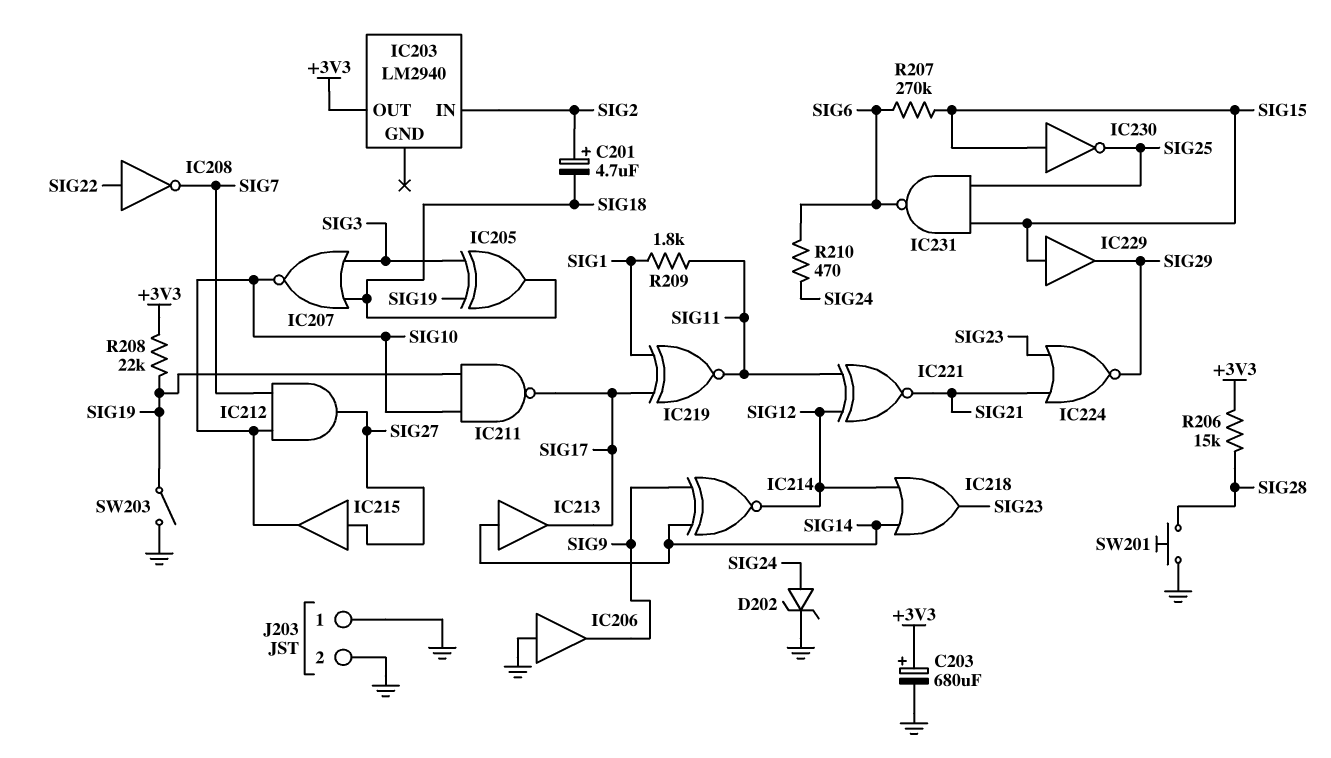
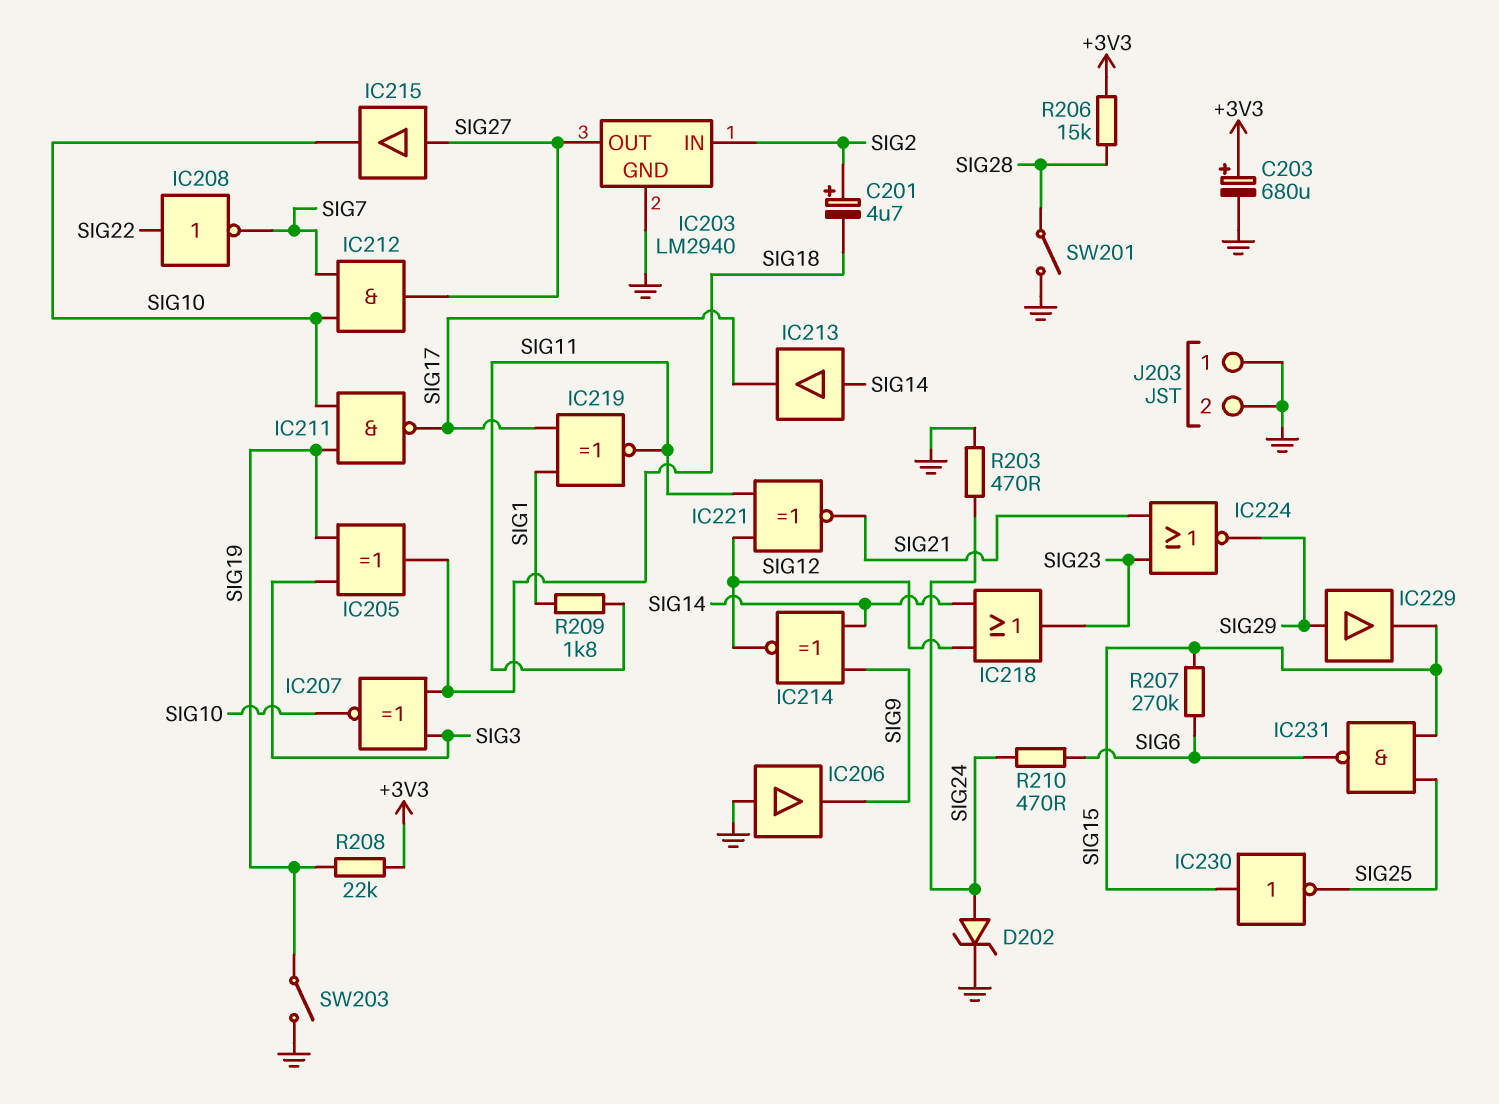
IC203 pin GND: none -> GND
IC203 pin OUT: +3V3 -> SIG27
IC207: NOR (in SIG3, in SIG18, out SIG10) -> XNOR (in SIG3, in SIG18, out SIG10)
IC229: buffer (in SIG15, out SIG29) -> buffer (in SIG29, out SIG15)
R203: none -> 470 (GND, SIG24)
SW201: button (GND, SIG28) -> switch (GND, SIG28)

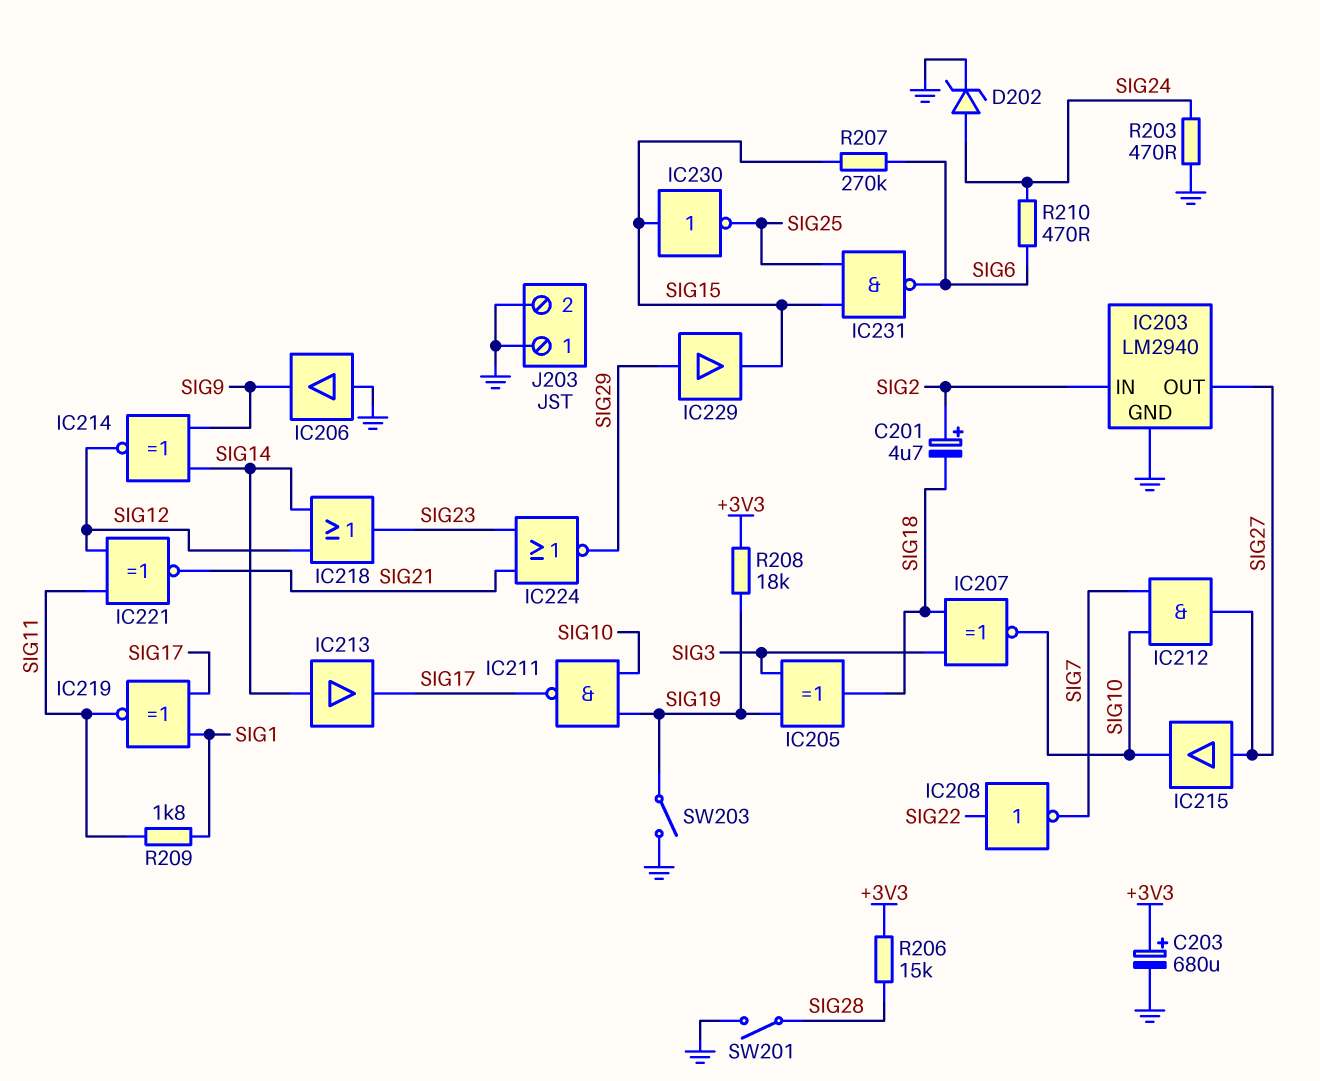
R208: 22k (+3V3, SIG19) -> 18k (+3V3, SIG19)

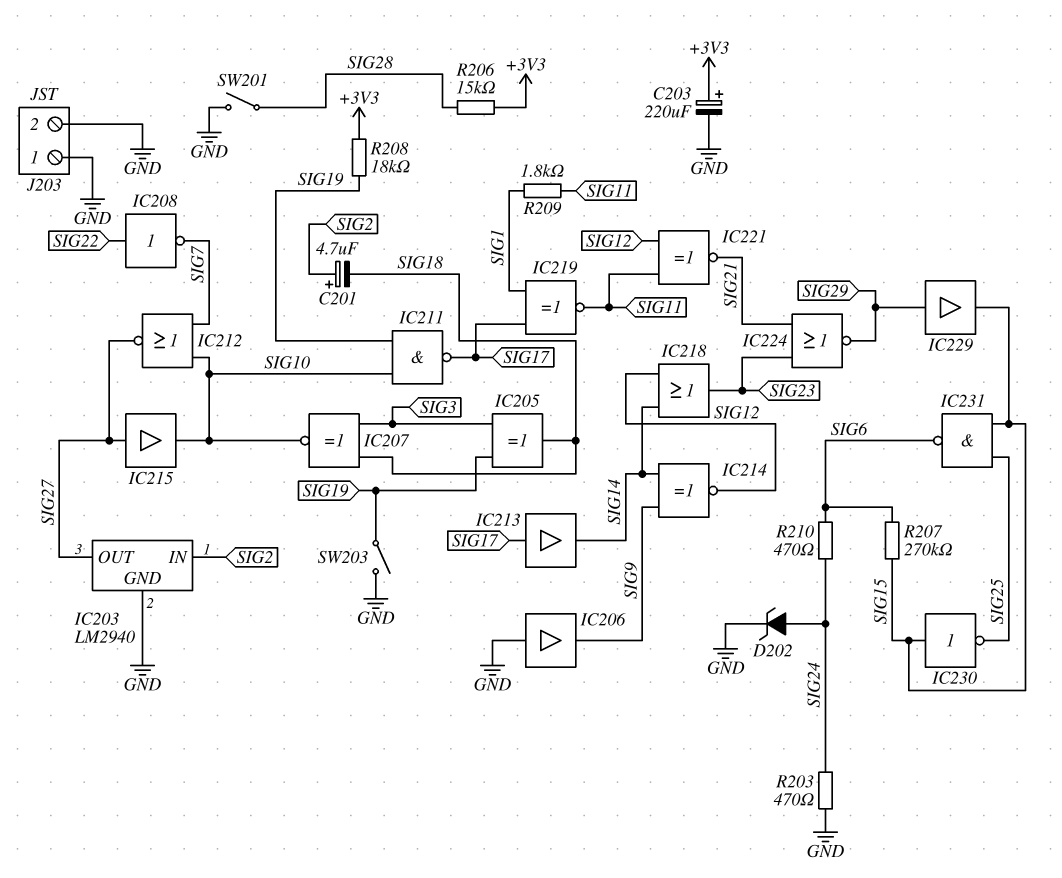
C203: 680uF (plus +3V3, minus GND) -> 220uF (plus +3V3, minus GND)
IC212: AND (in SIG7, in SIG10, out SIG27) -> NOR (in SIG7, in SIG10, out SIG27)
IC213: buffer (in SIG14, out SIG17) -> buffer (in SIG17, out SIG14)

